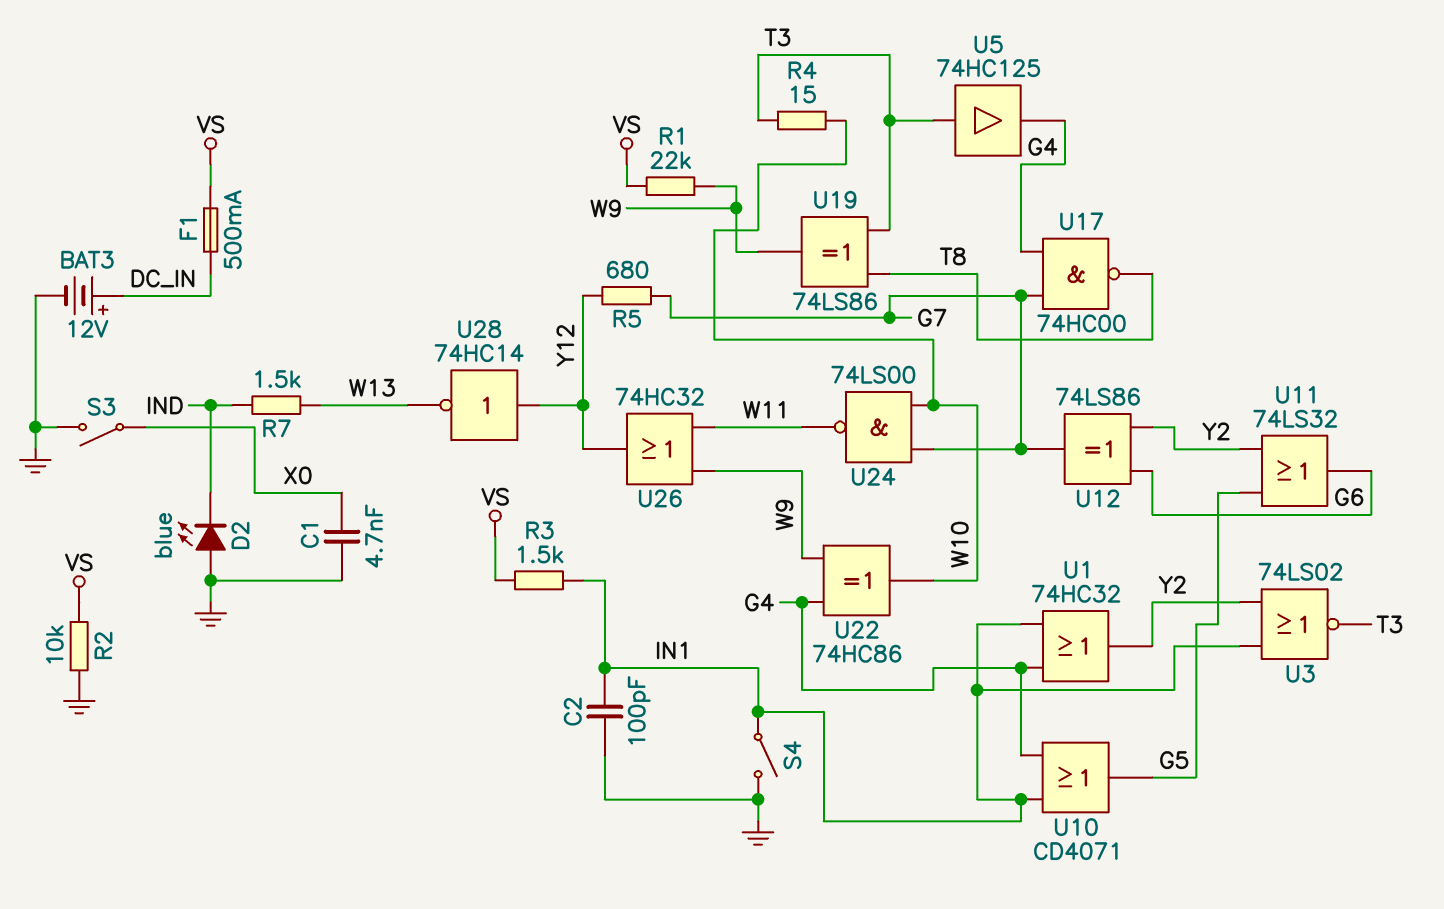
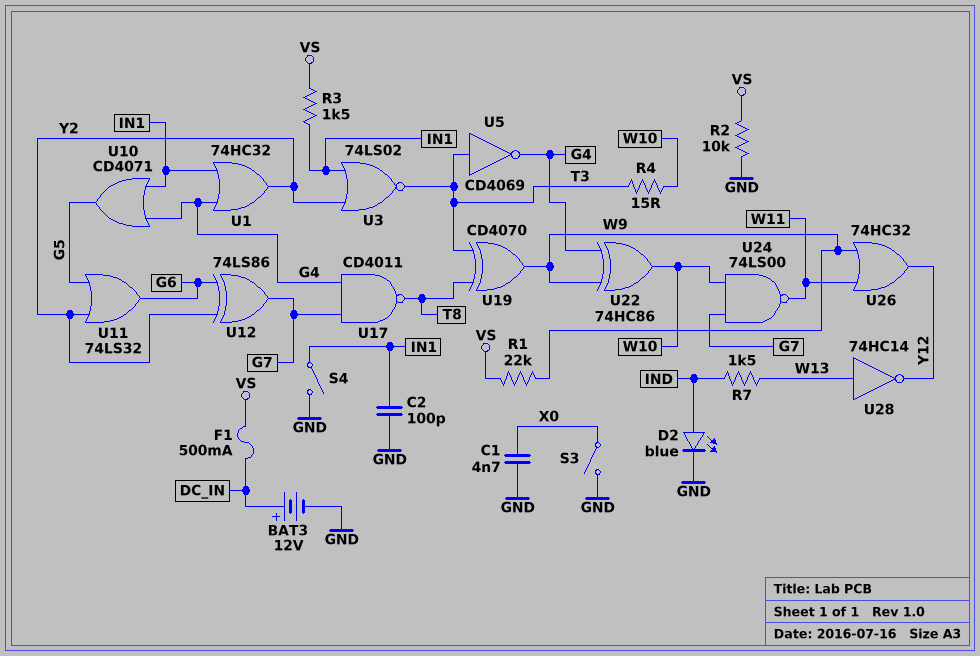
D2: LED blue (A GND, K IND) -> LED blue (A IND, K GND)
R5: 680 (G7, Y12) -> none
U5: buffer 74HC125 (in T3, out G4) -> NOT CD4069 (in T3, out G4)
U17: NAND 74HC00 (in G4, in G7, out T8) -> NAND CD4011 (in G4, in G7, out T8)
U19: XOR 74LS86 (in T3, in T8, out W9) -> XOR CD4070 (in T3, in T8, out W9)
U28: NOT 74HC14 (in Y12, out W13) -> NOT 74HC14 (in W13, out Y12)

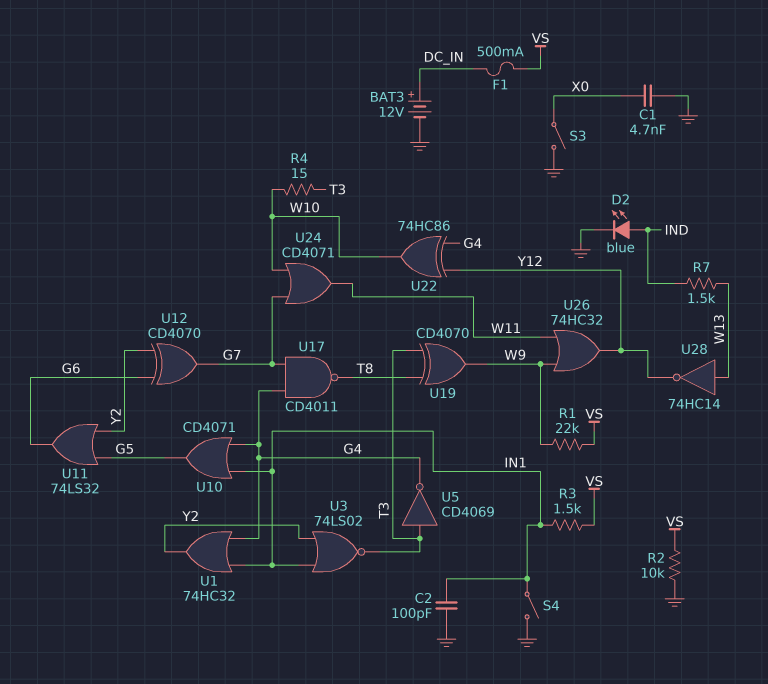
U12: XOR 74LS86 (in G6, in Y2, out G7) -> XOR CD4070 (in G6, in Y2, out G7)
U22: XOR 74HC86 (in G4, in W9, out W10) -> XOR 74HC86 (in G4, in Y12, out W10)
U24: NAND 74LS00 (in G7, in W10, out W11) -> OR CD4071 (in G7, in W10, out W11)

